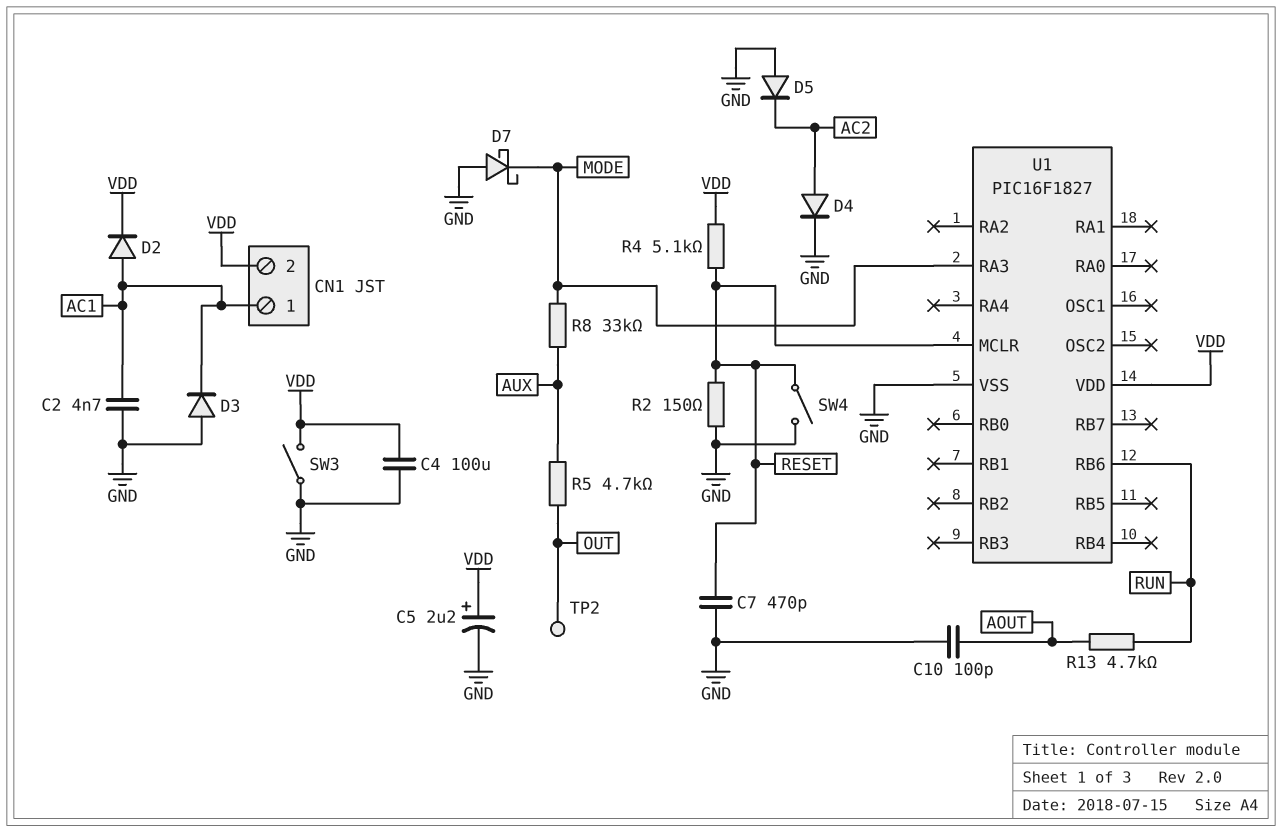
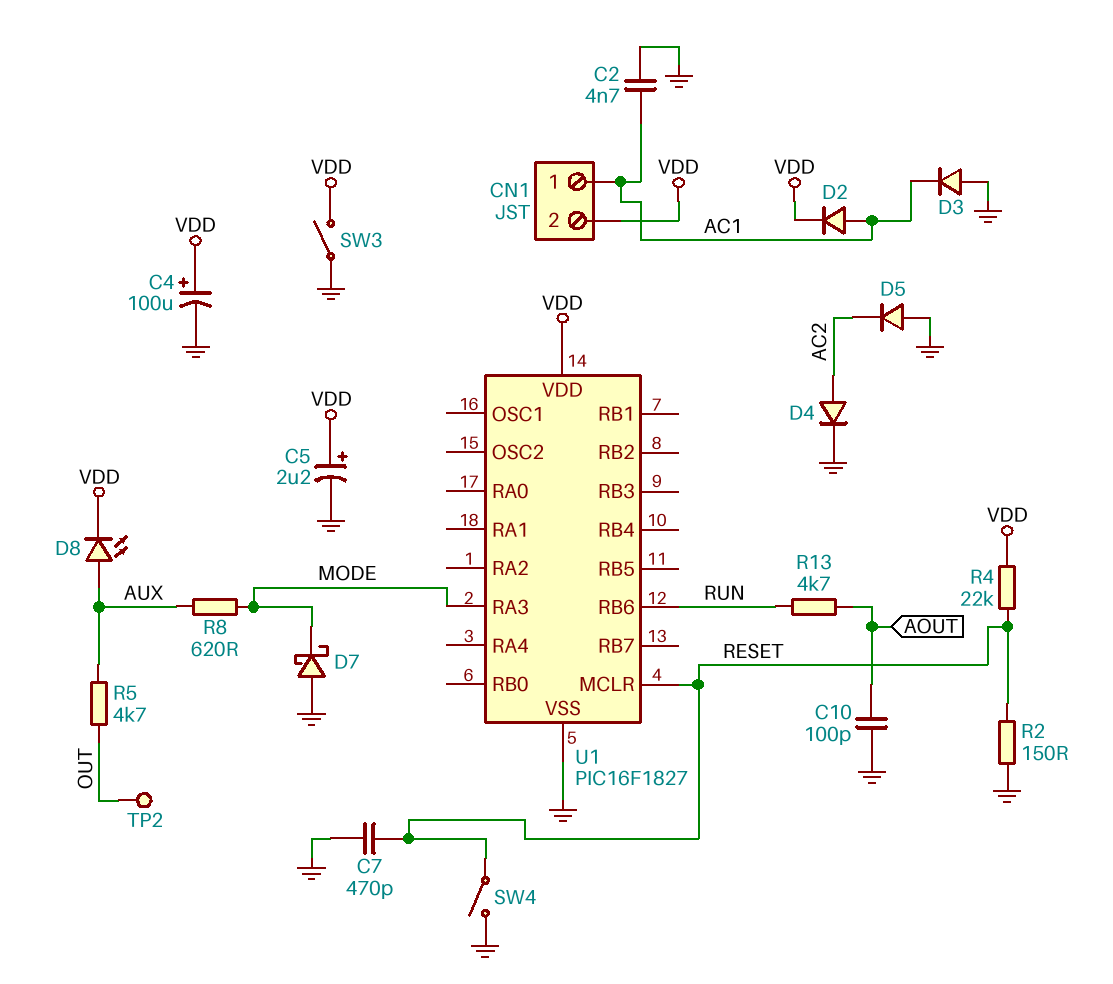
C4: 100uF (GND, VDD) -> 100uF (plus VDD, minus GND)
D8: none -> LED (A AUX, K VDD)
R4: 5.1k (RESET, VDD) -> 22k (RESET, VDD)
R8: 33k (AUX, MODE) -> 620 (AUX, MODE)

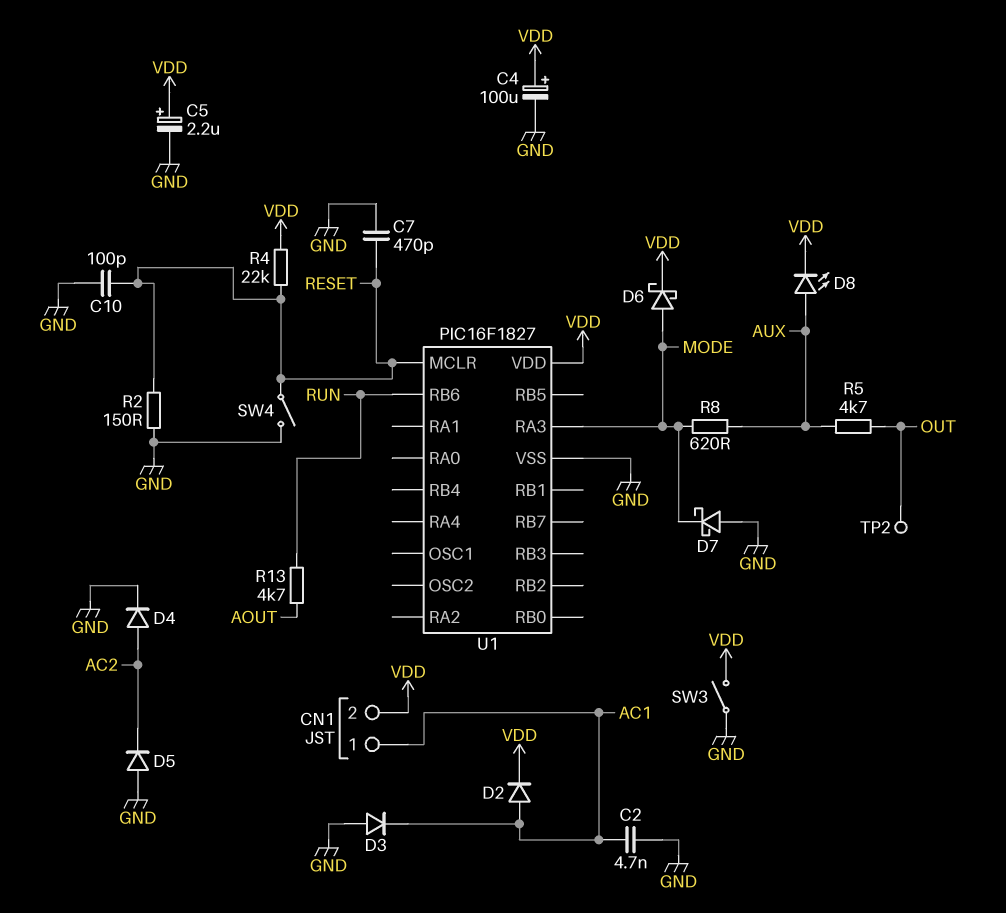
C10: 100pF (AOUT, GND) -> 100pF (GND, RESET)
D6: none -> schottky (A MODE, K VDD)

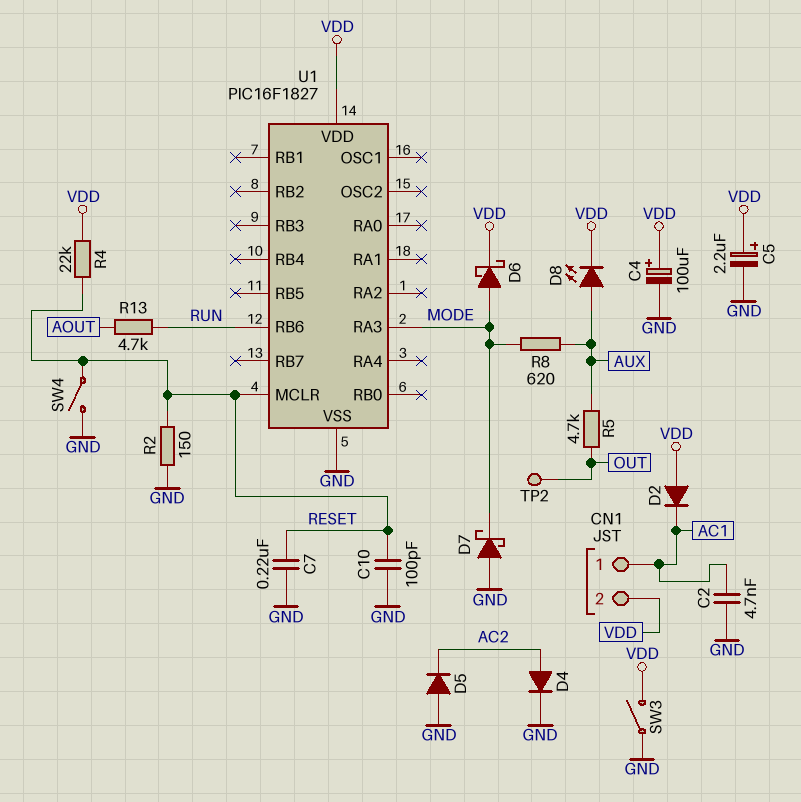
C7: 470pF (GND, RESET) -> 220nF (GND, RESET)
D2: diode (A AC1, K VDD) -> diode (A VDD, K AC1)
D3: diode (A GND, K AC1) -> none

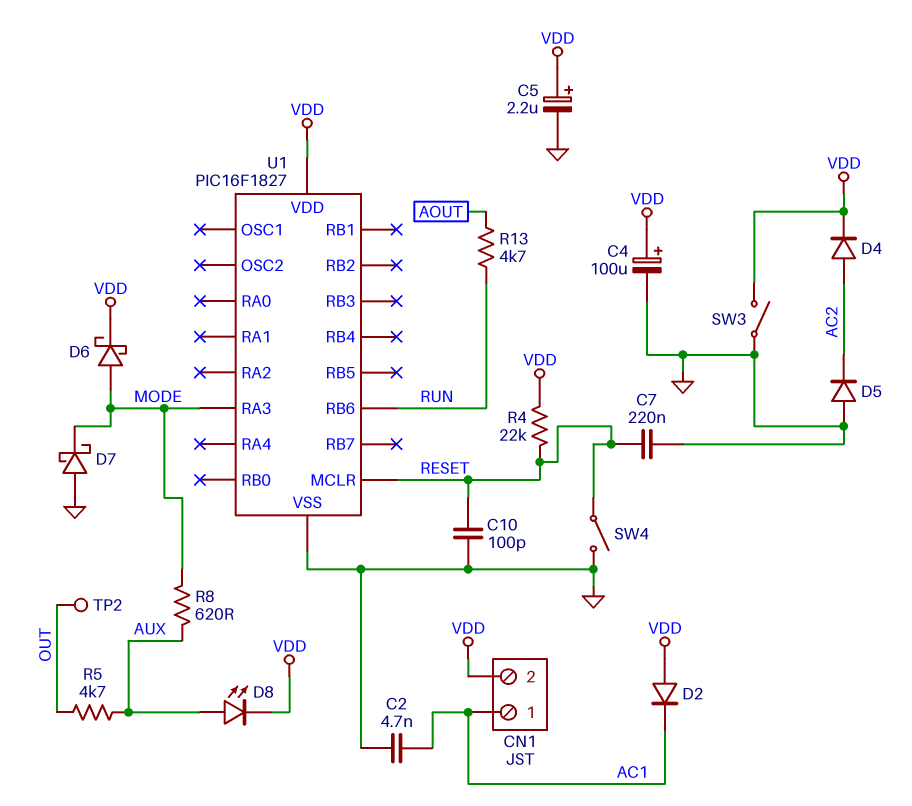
D4: diode (A AC2, K GND) -> diode (A AC2, K VDD)
R2: 150 (GND, RESET) -> none

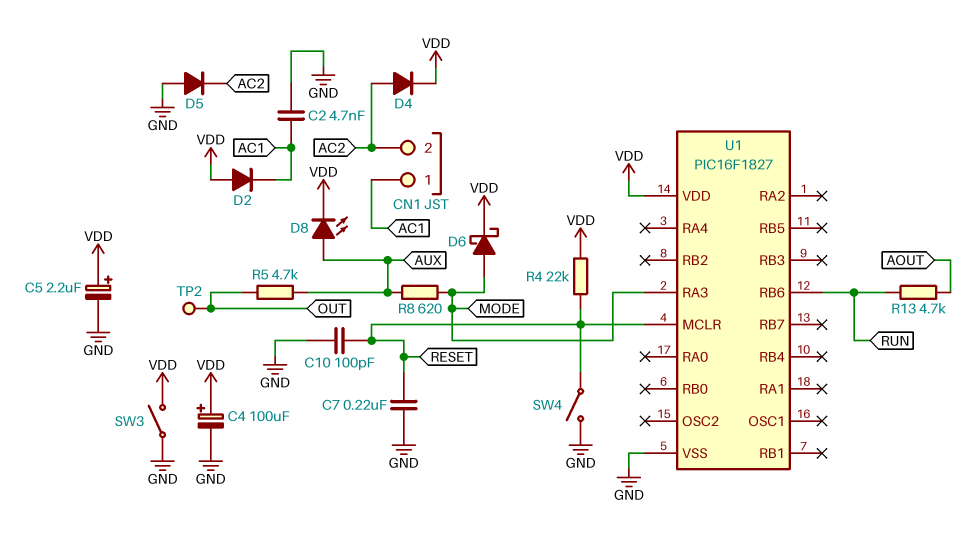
CN1 pin 2: VDD -> AC2
D7: schottky (A GND, K MODE) -> none

